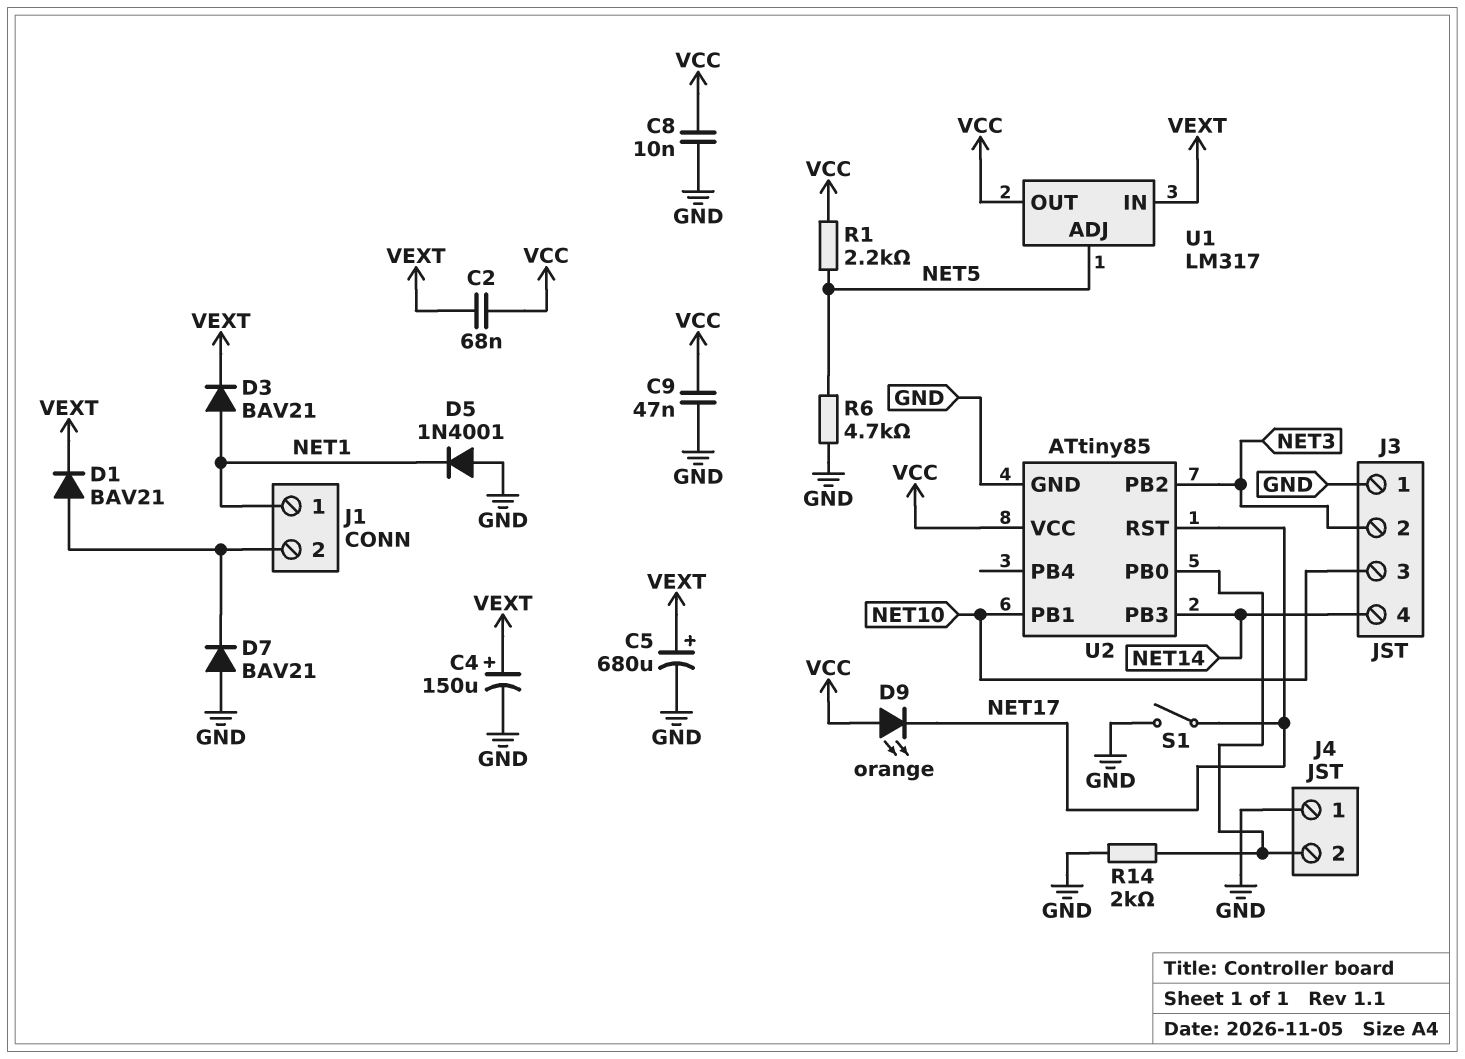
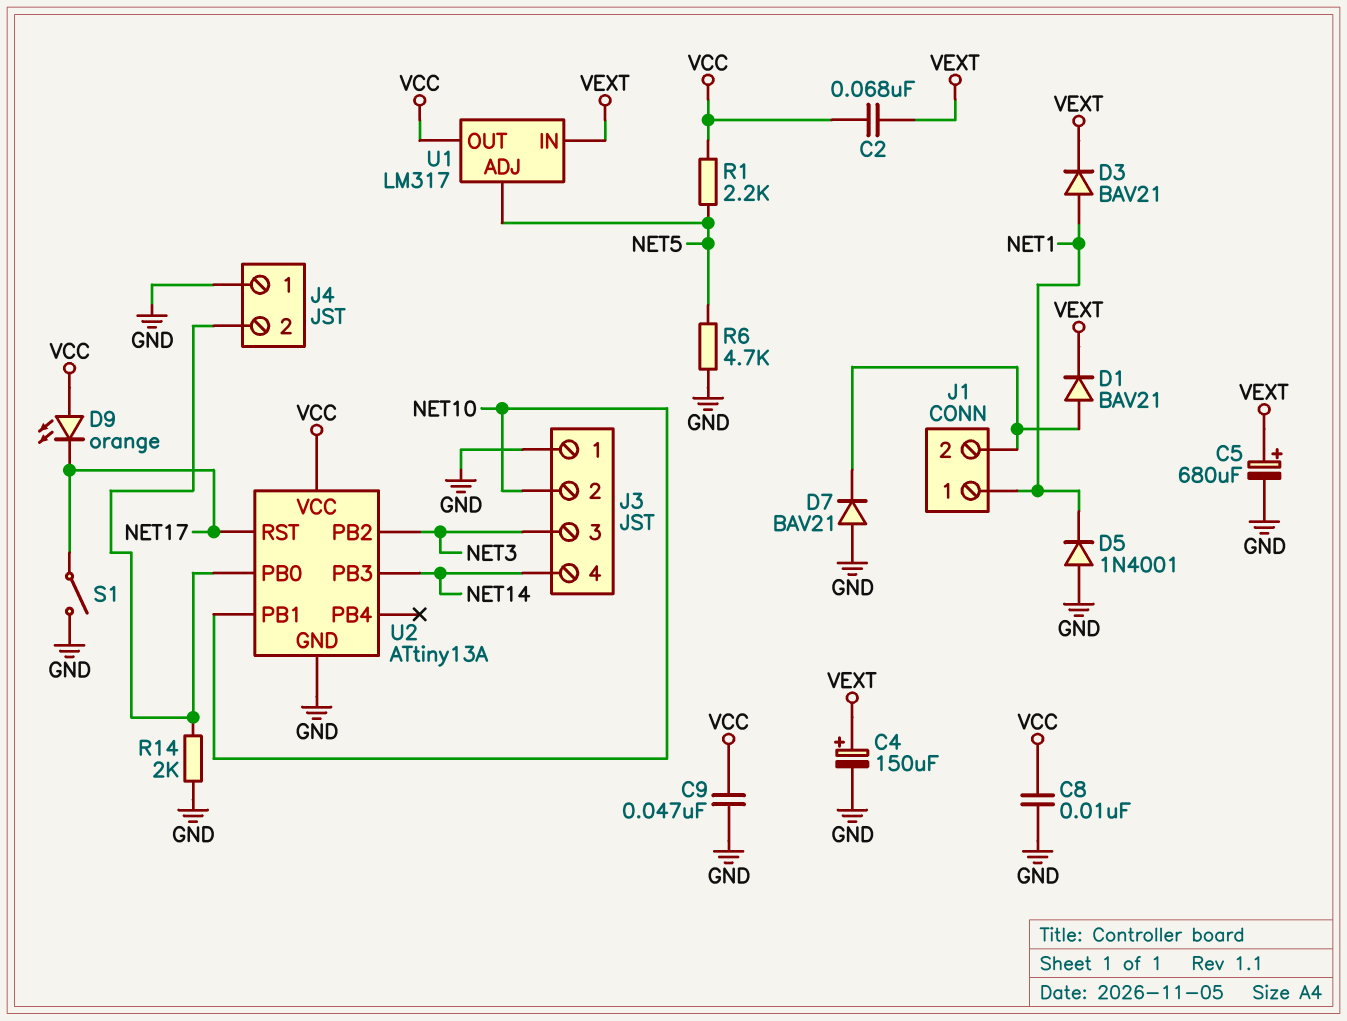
J3 pin 2: NET3 -> NET10
J3 pin 3: NET10 -> NET3
U2: ATtiny85 -> ATtiny13A

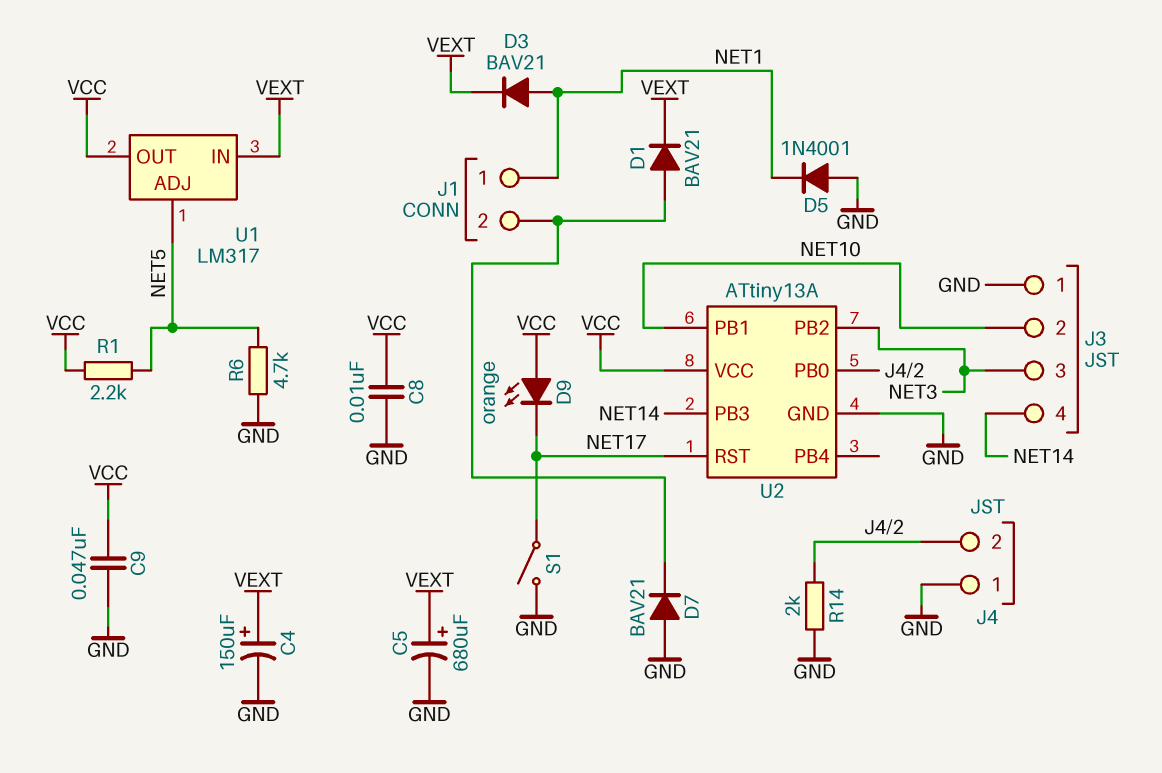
C2: 68nF (VCC, VEXT) -> none

